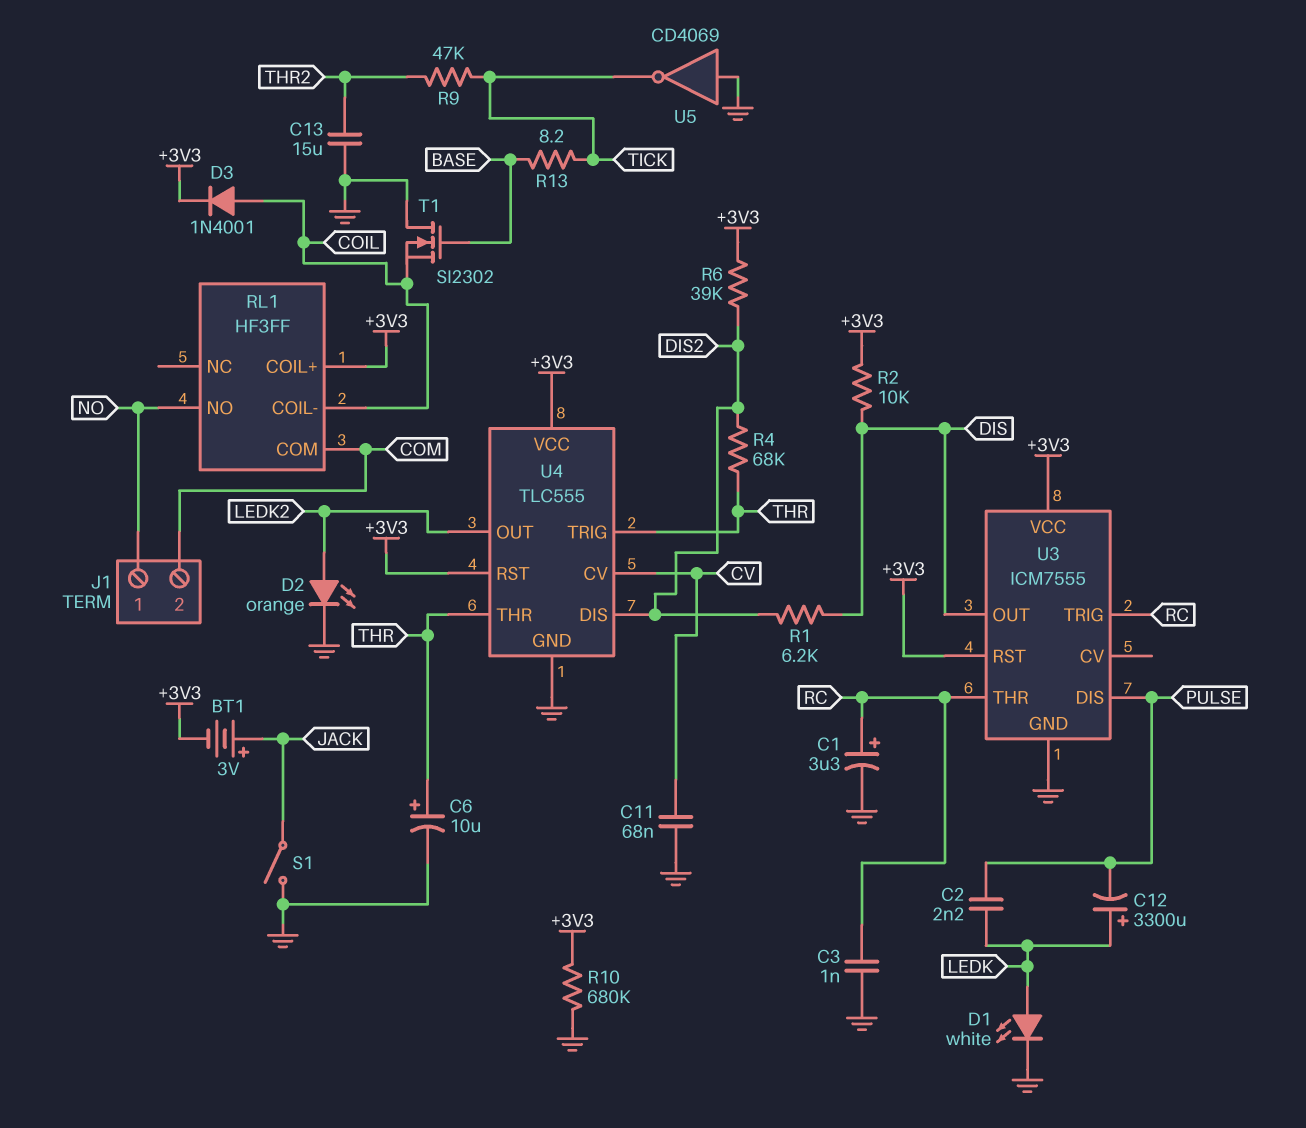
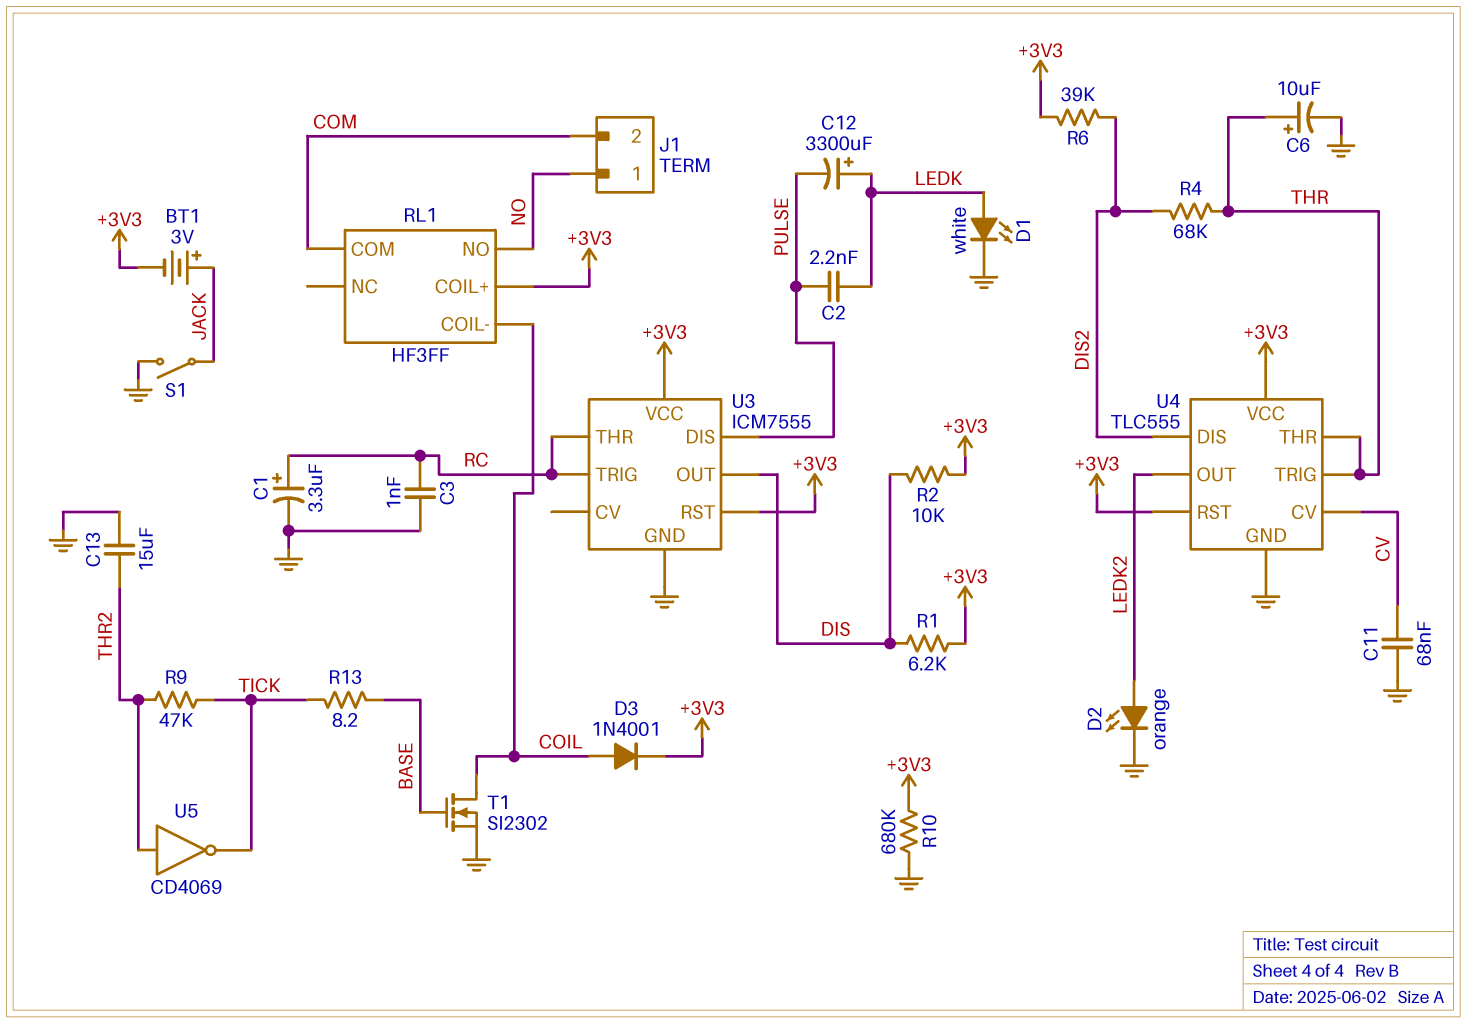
R1: 6.2k (DIS, DIS2) -> 6.2k (+3V3, DIS)
T1: NMOS SI2302 (G BASE, D GND, S COIL) -> NMOS SI2302 (G BASE, D COIL, S GND)
U5: NOT CD4069 (in GND, out TICK) -> NOT CD4069 (in THR2, out TICK)

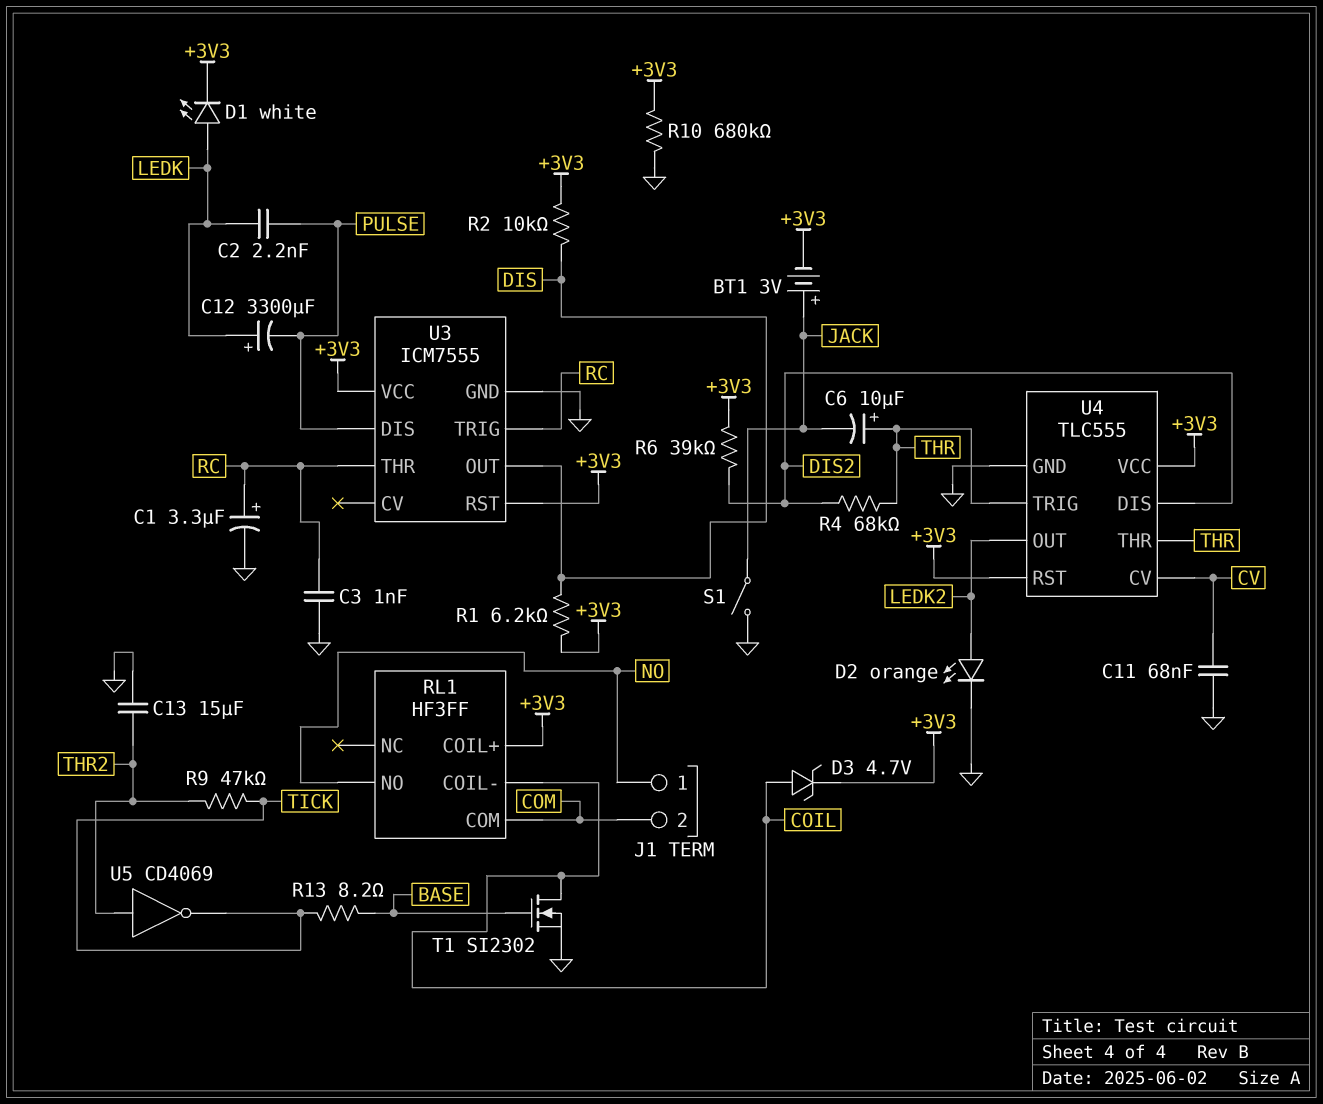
C6: 10uF (plus THR, minus GND) -> 10uF (plus THR, minus JACK)
D1: LED white (A LEDK, K GND) -> LED white (A LEDK, K +3V3)
D3: diode 1N4001 (A COIL, K +3V3) -> zener 4.7V (A COIL, K +3V3)

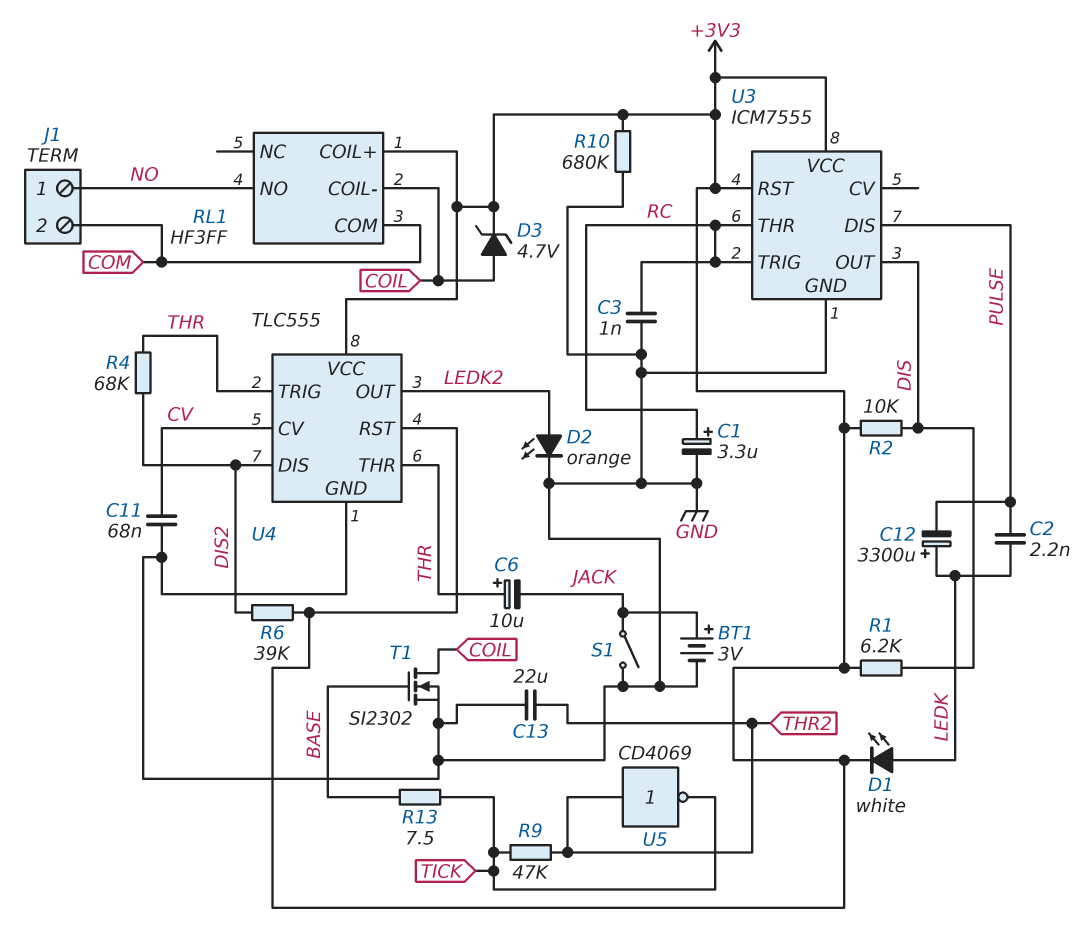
BT1: 3V (plus JACK, minus +3V3) -> 3V (plus JACK, minus GND)
C13: 15uF (GND, THR2) -> 22uF (GND, THR2)
R13: 8.2 (BASE, TICK) -> 7.5 (BASE, TICK)

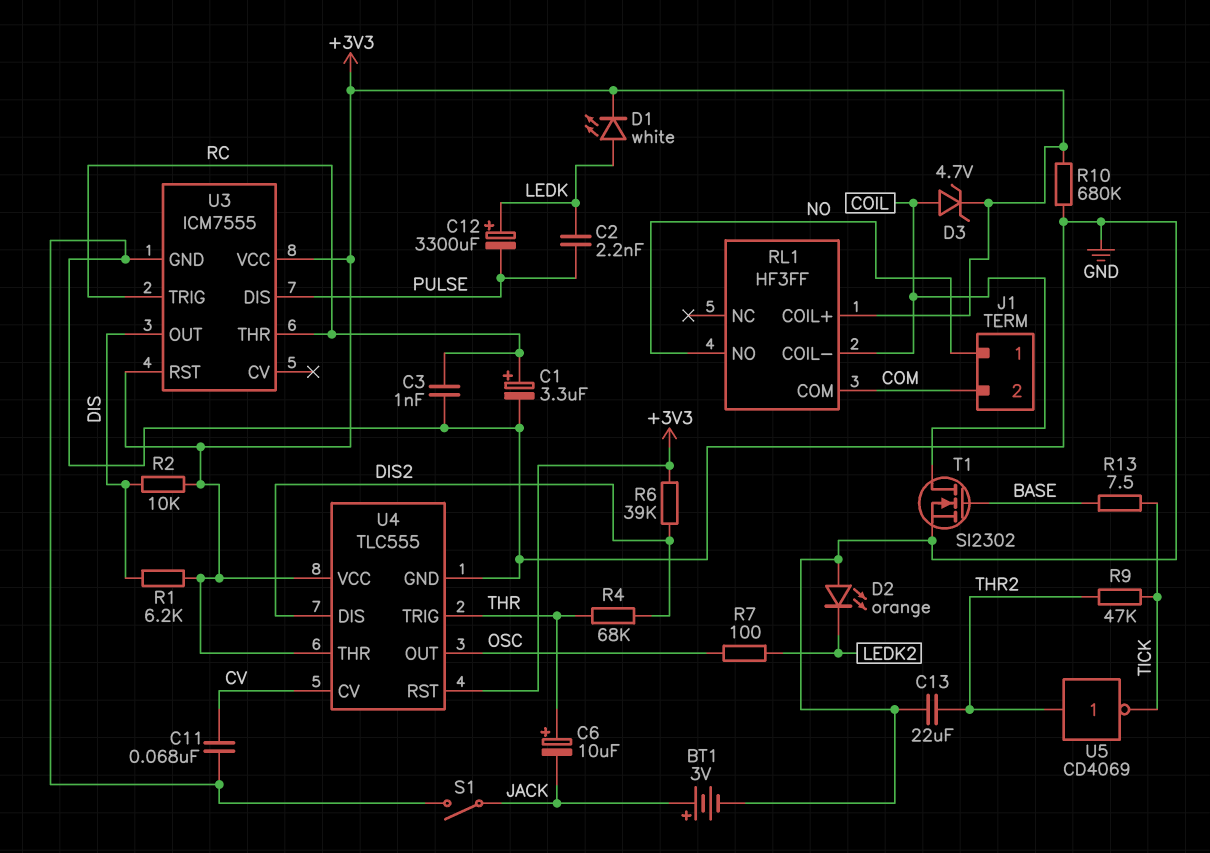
D2: LED orange (A LEDK2, K GND) -> LED orange (A GND, K LEDK2)
R7: none -> 100 (LEDK2, OSC)
U4 pin OUT: LEDK2 -> OSC
U4 pin THR: THR -> +3V3

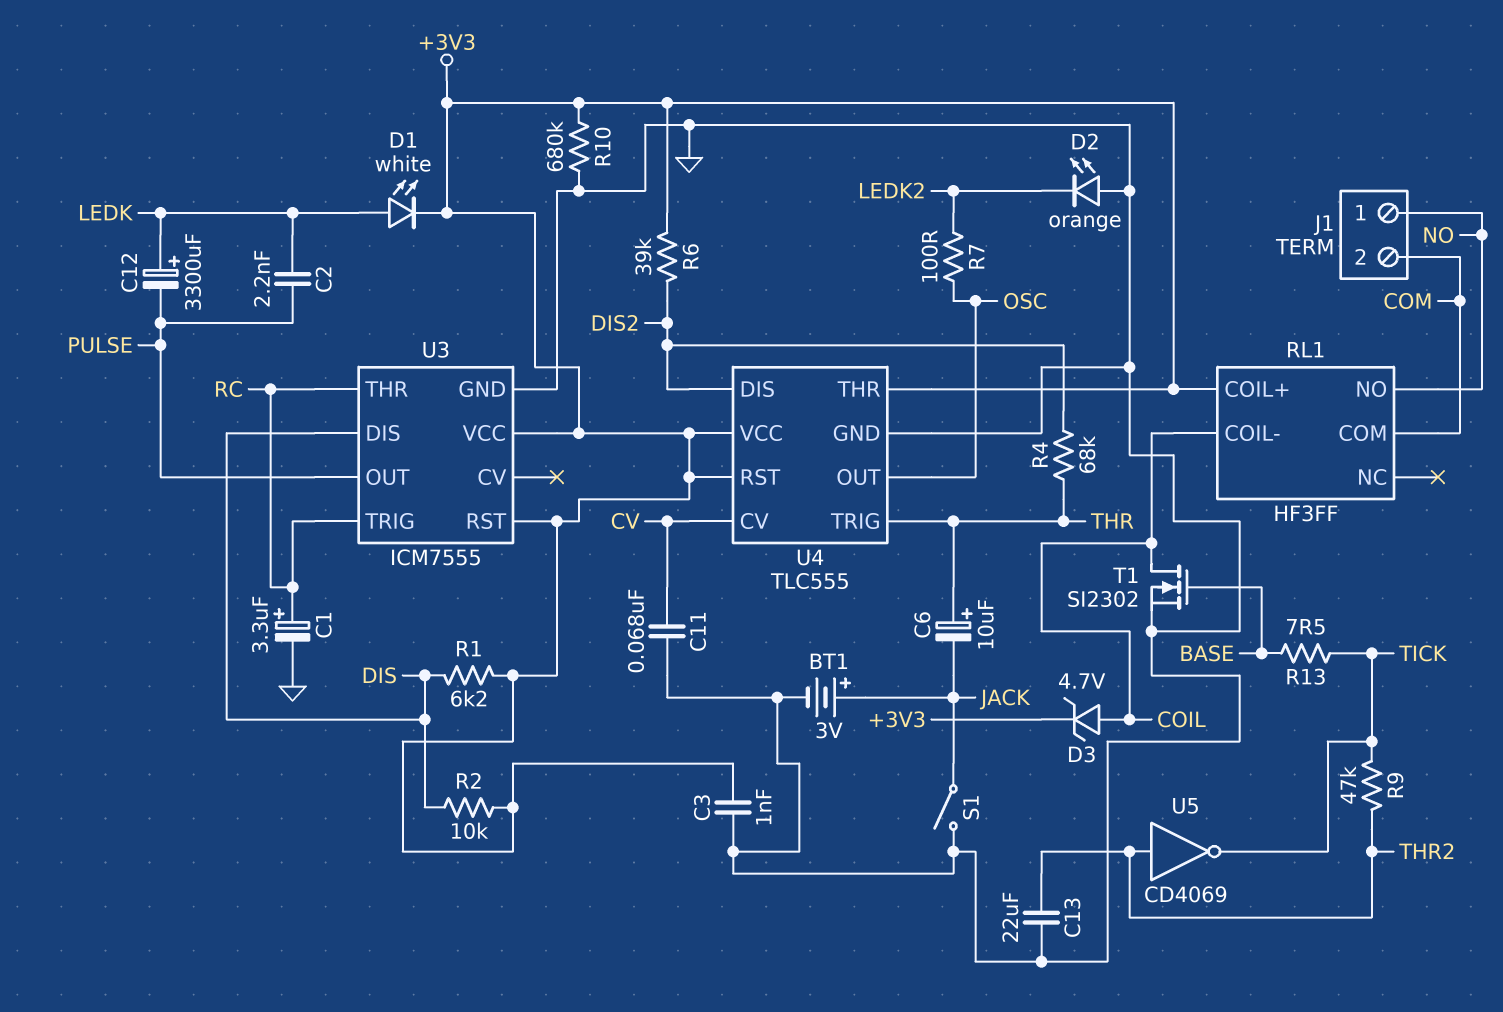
C3: 1nF (GND, RC) -> 1nF (+3V3, GND)
U3 pin DIS: PULSE -> DIS
U3 pin OUT: DIS -> PULSE

